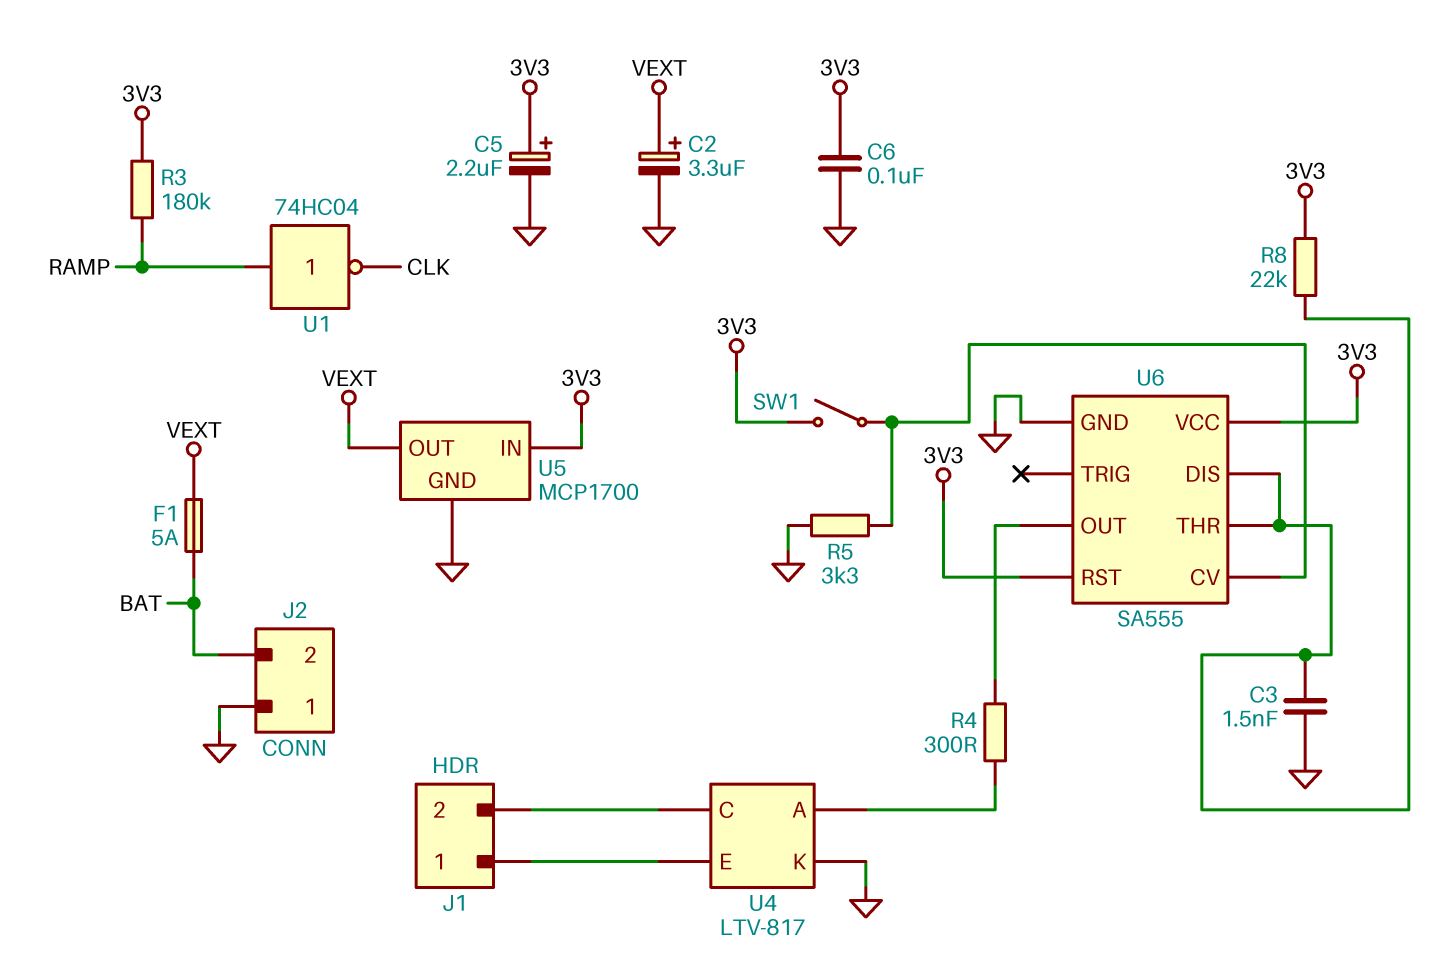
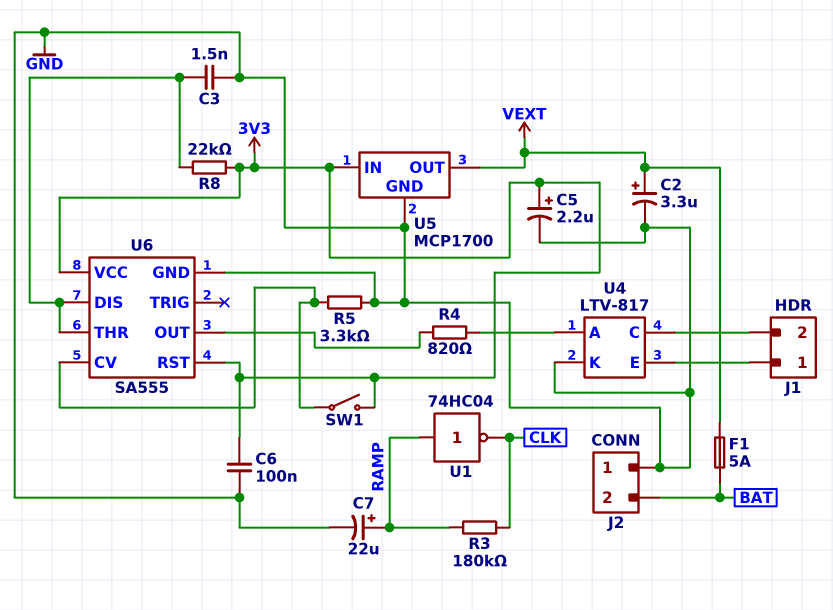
C7: none -> 22uF (plus RAMP, minus GND)
R3: 180k (3V3, RAMP) -> 180k (CLK, RAMP)
R4: 300 (U4/A, U6/OUT) -> 820 (U4/A, U6/OUT)

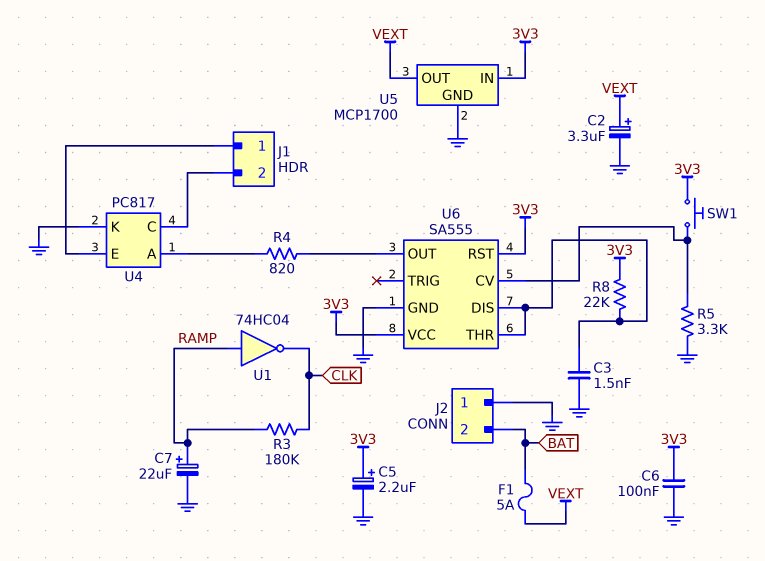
SW1: switch (3V3, U6/CV) -> button (3V3, U6/CV)
U4: LTV-817 -> PC817

